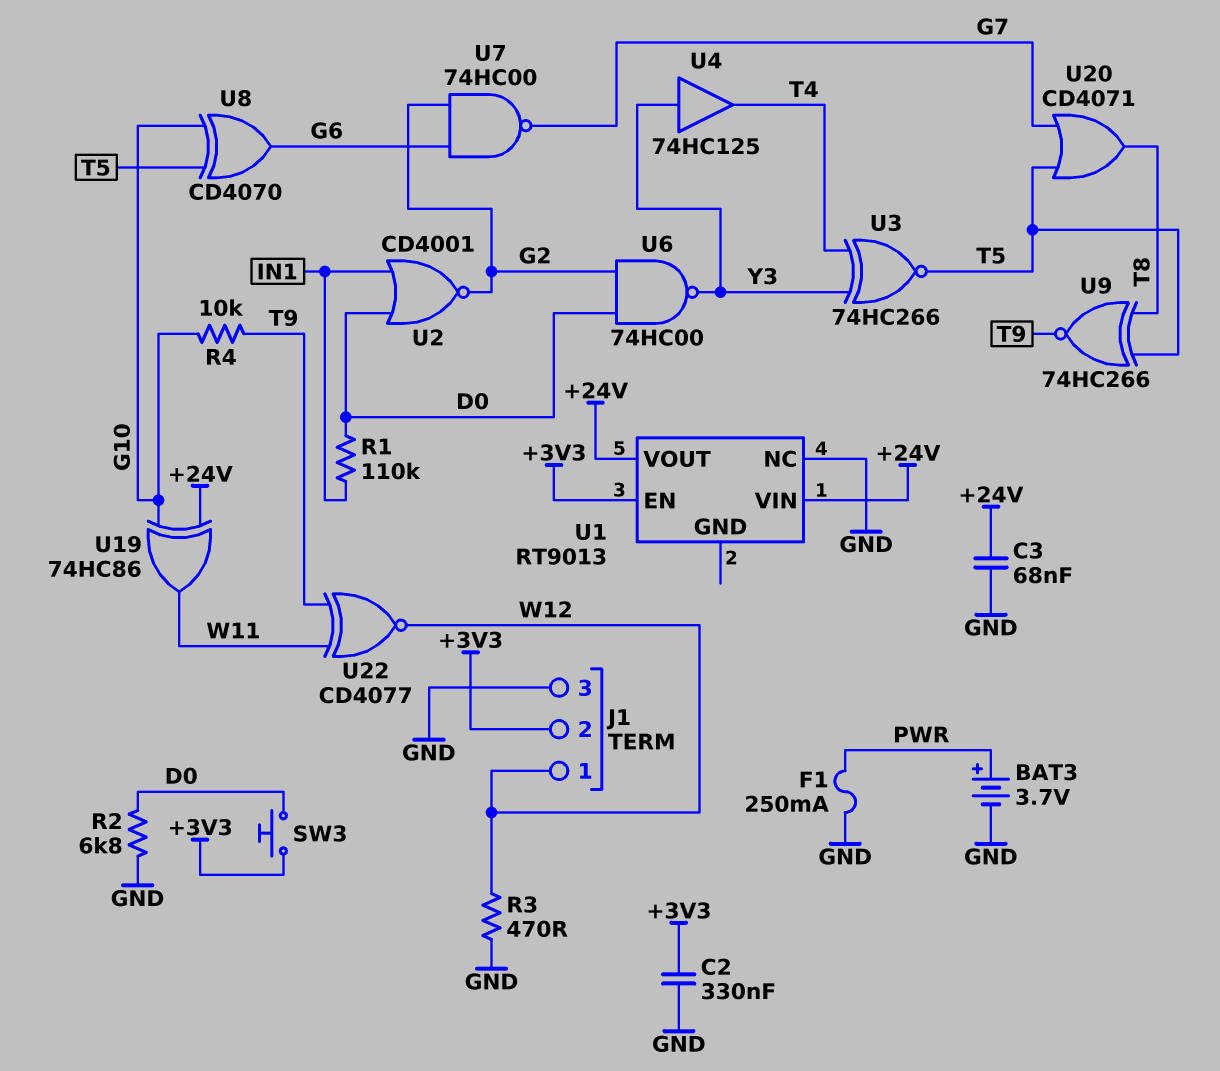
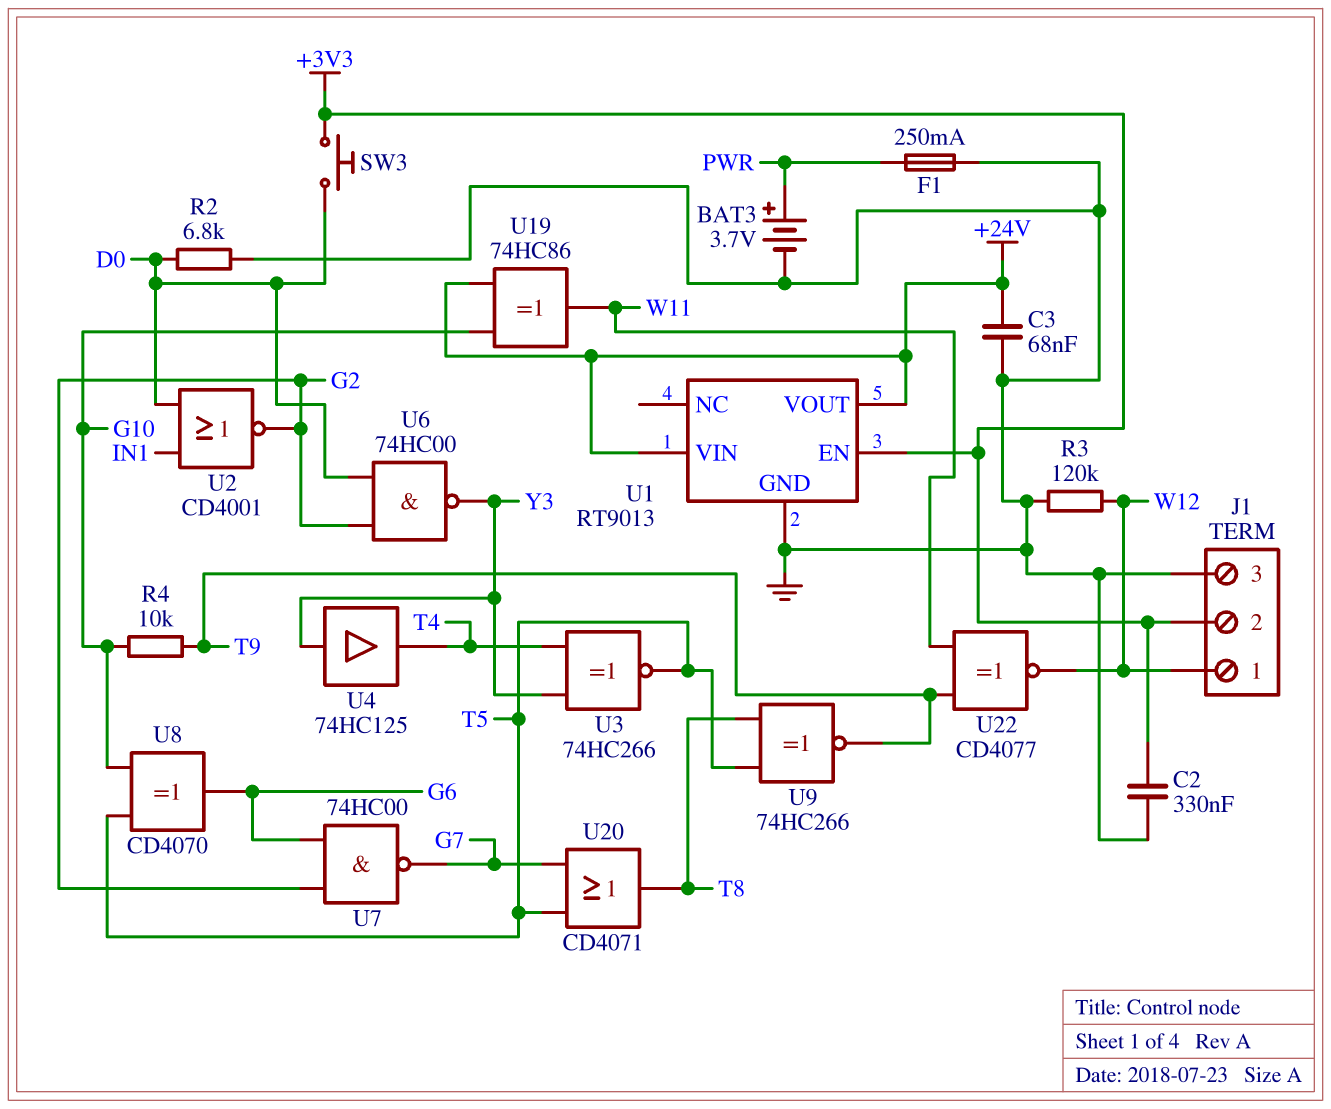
R1: 110k (D0, IN1) -> none
R3: 470 (GND, W12) -> 120k (GND, W12)
U1 pin GND: none -> GND
U1 pin NC: GND -> none

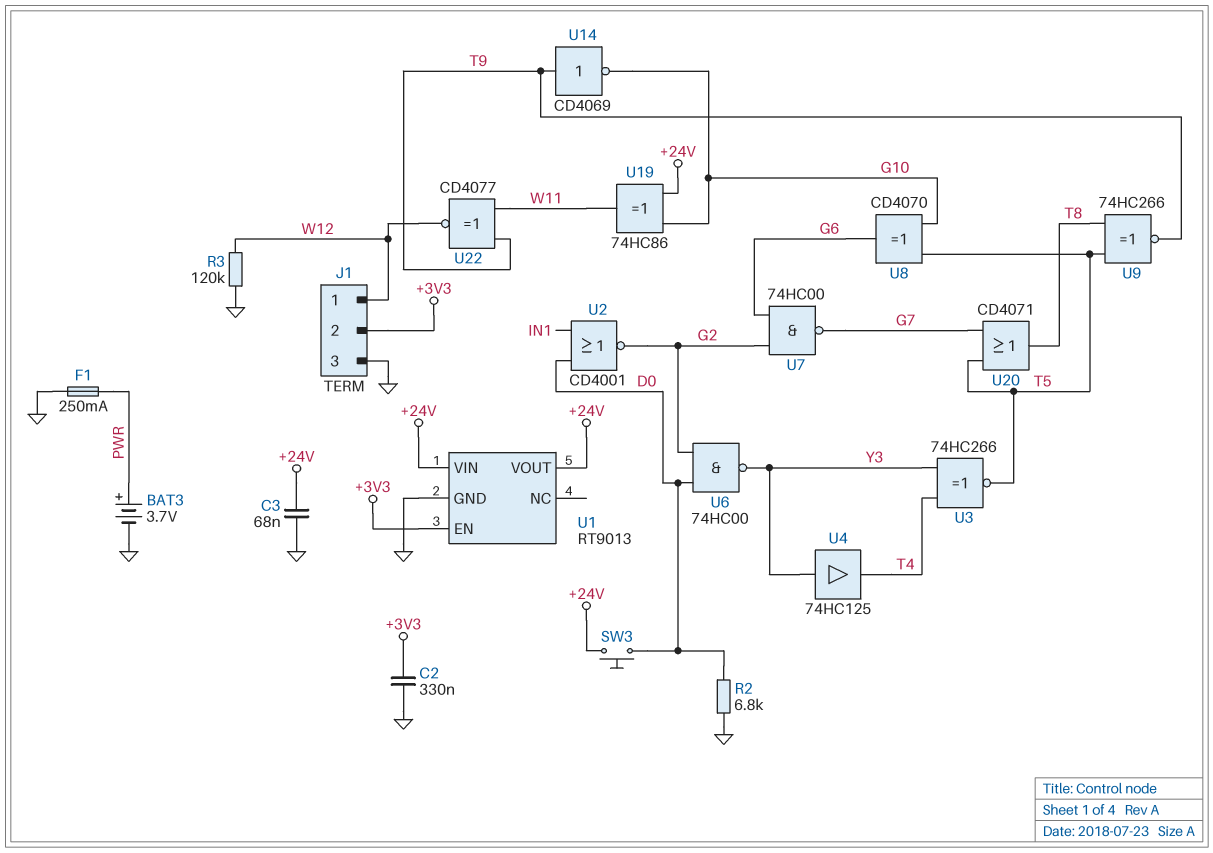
R4: 10k (G10, T9) -> none
SW3: button (+3V3, D0) -> button (+24V, D0)
U14: none -> NOT CD4069 (in T9, out G10)

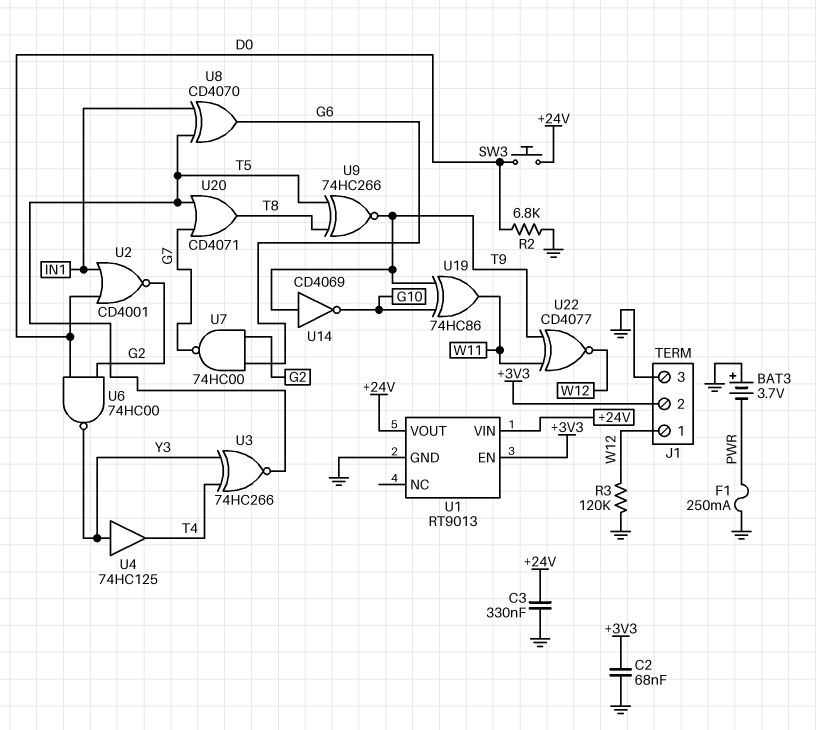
BAT3: 3.7V (plus PWR, minus GND) -> 3.7V (plus GND, minus PWR)
C2: 330nF (+3V3, GND) -> 68nF (+3V3, GND)
C3: 68nF (+24V, GND) -> 330nF (+24V, GND)
U8: XOR CD4070 (in G10, in T5, out G6) -> XOR CD4070 (in IN1, in T5, out G6)
U19: XOR 74HC86 (in +24V, in G10, out W11) -> XOR 74HC86 (in G10, in T9, out W11)

